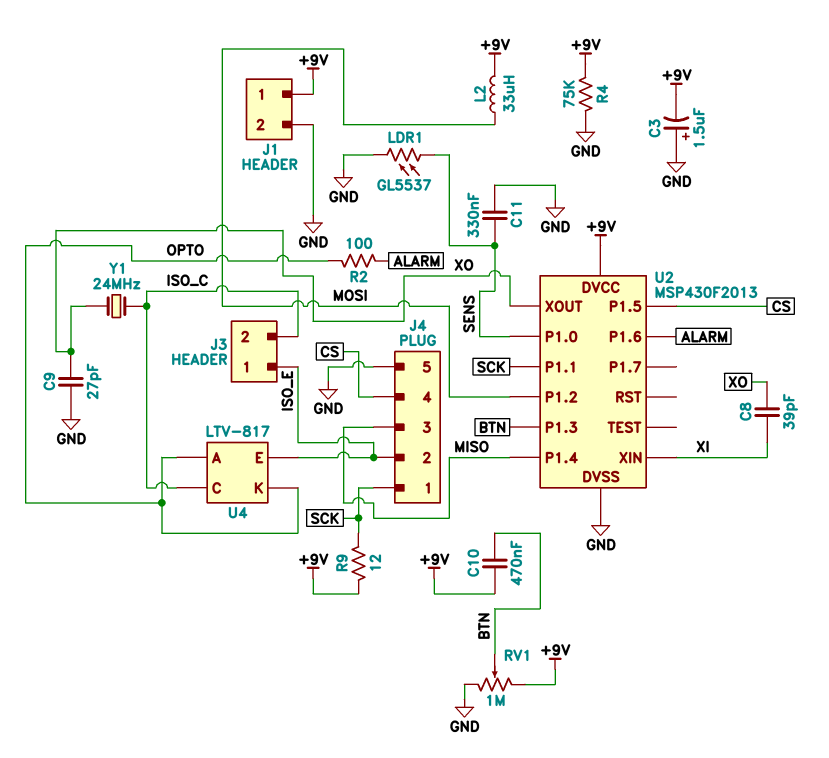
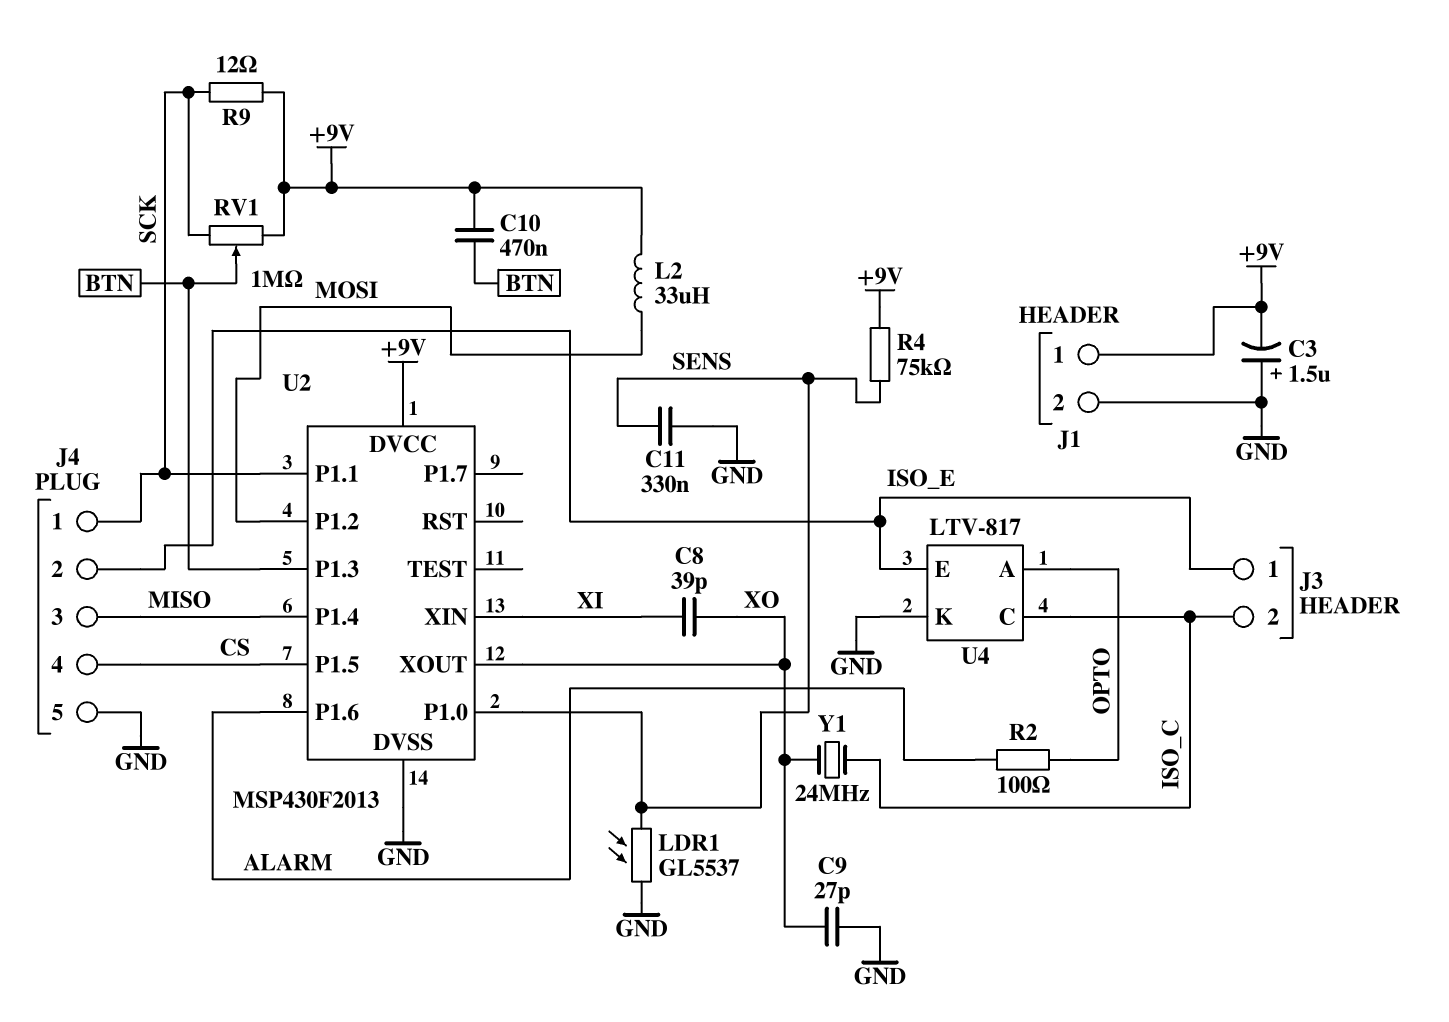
R4: 75k (+9V, GND) -> 75k (+9V, SENS)
RV1: 1M (+9V, GND, wiper BTN) -> 1M (+9V, SCK, wiper BTN)
U4 pin K: OPTO -> GND

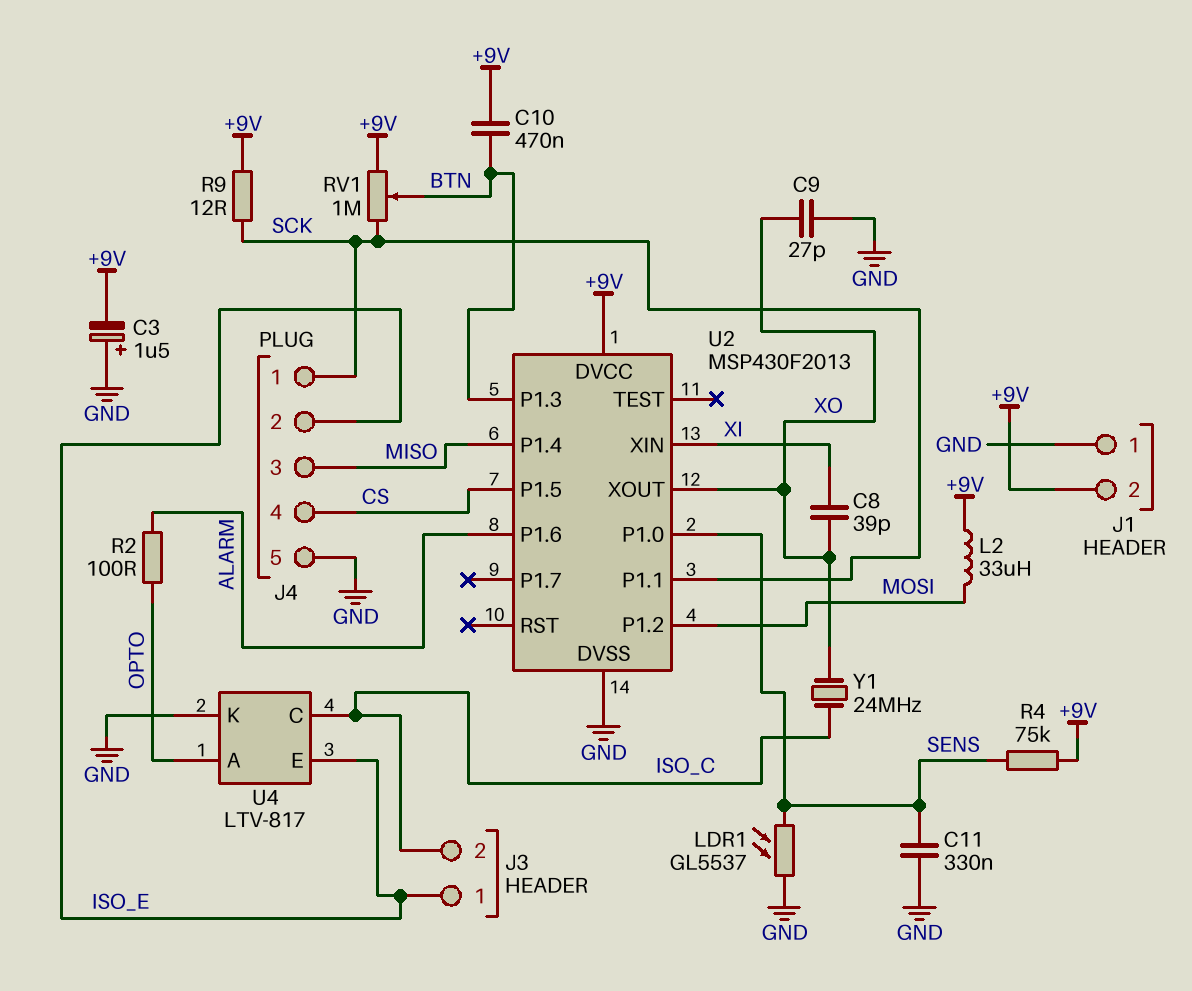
J1 pin 1: +9V -> GND
J1 pin 2: GND -> +9V

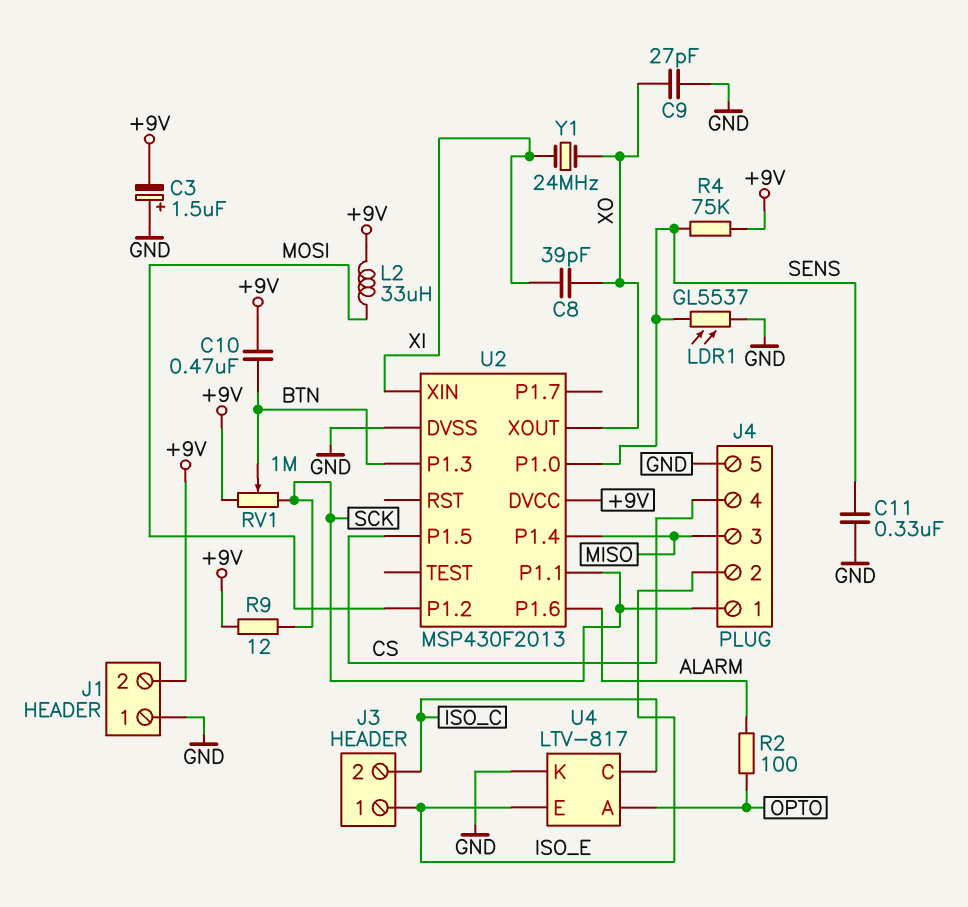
Y1: 24MHz (ISO_C, XO) -> 24MHz (XI, XO)

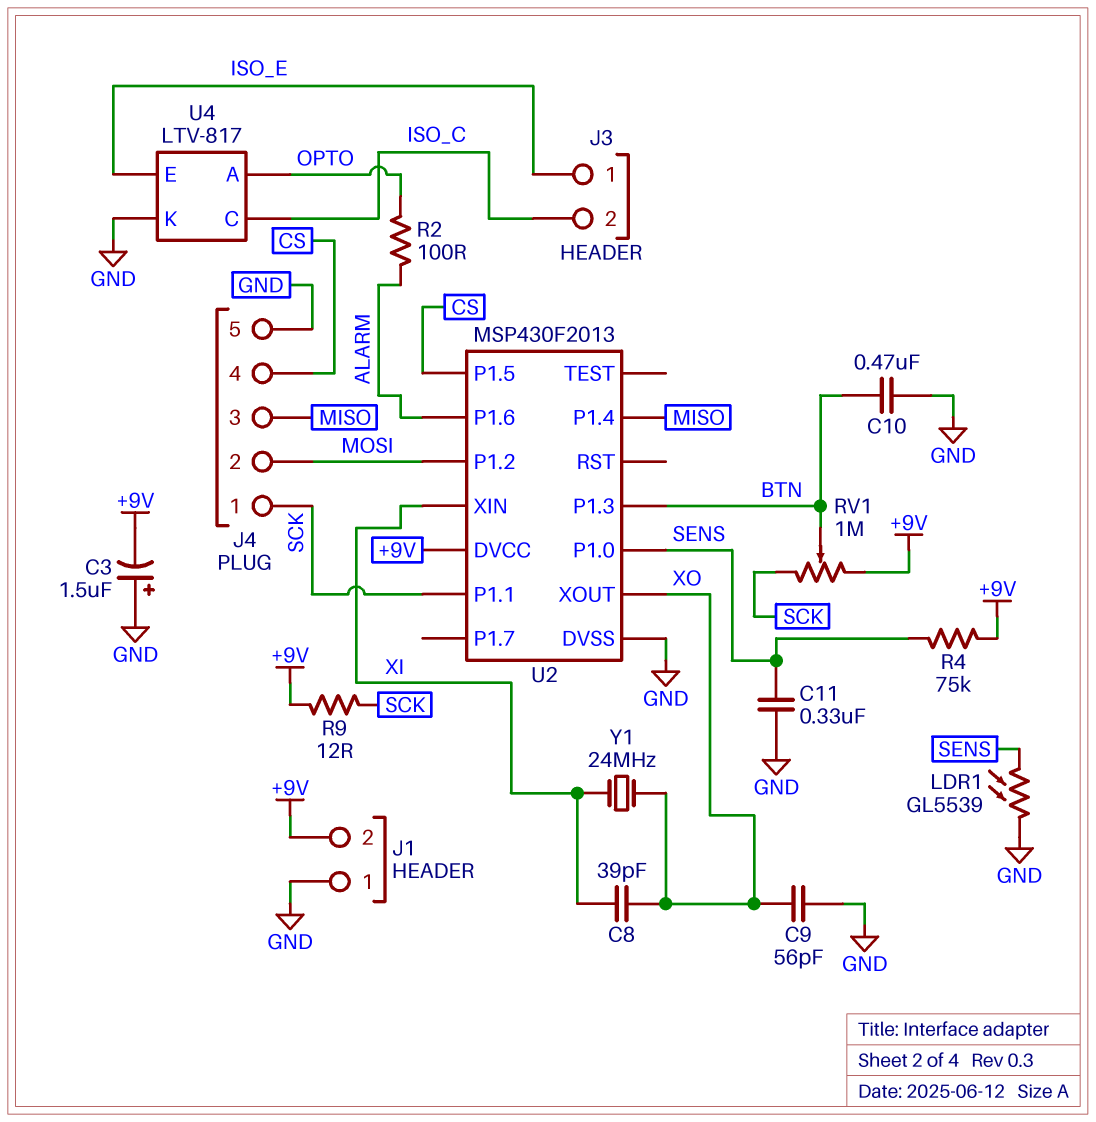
C9: 27pF (GND, XO) -> 56pF (GND, XO)
C10: 470nF (+9V, BTN) -> 470nF (BTN, GND)
J4 pin 2: ISO_E -> MOSI
L2: 33uH (+9V, MOSI) -> none
LDR1: GL5537 (GND, SENS) -> GL5539 (GND, SENS)

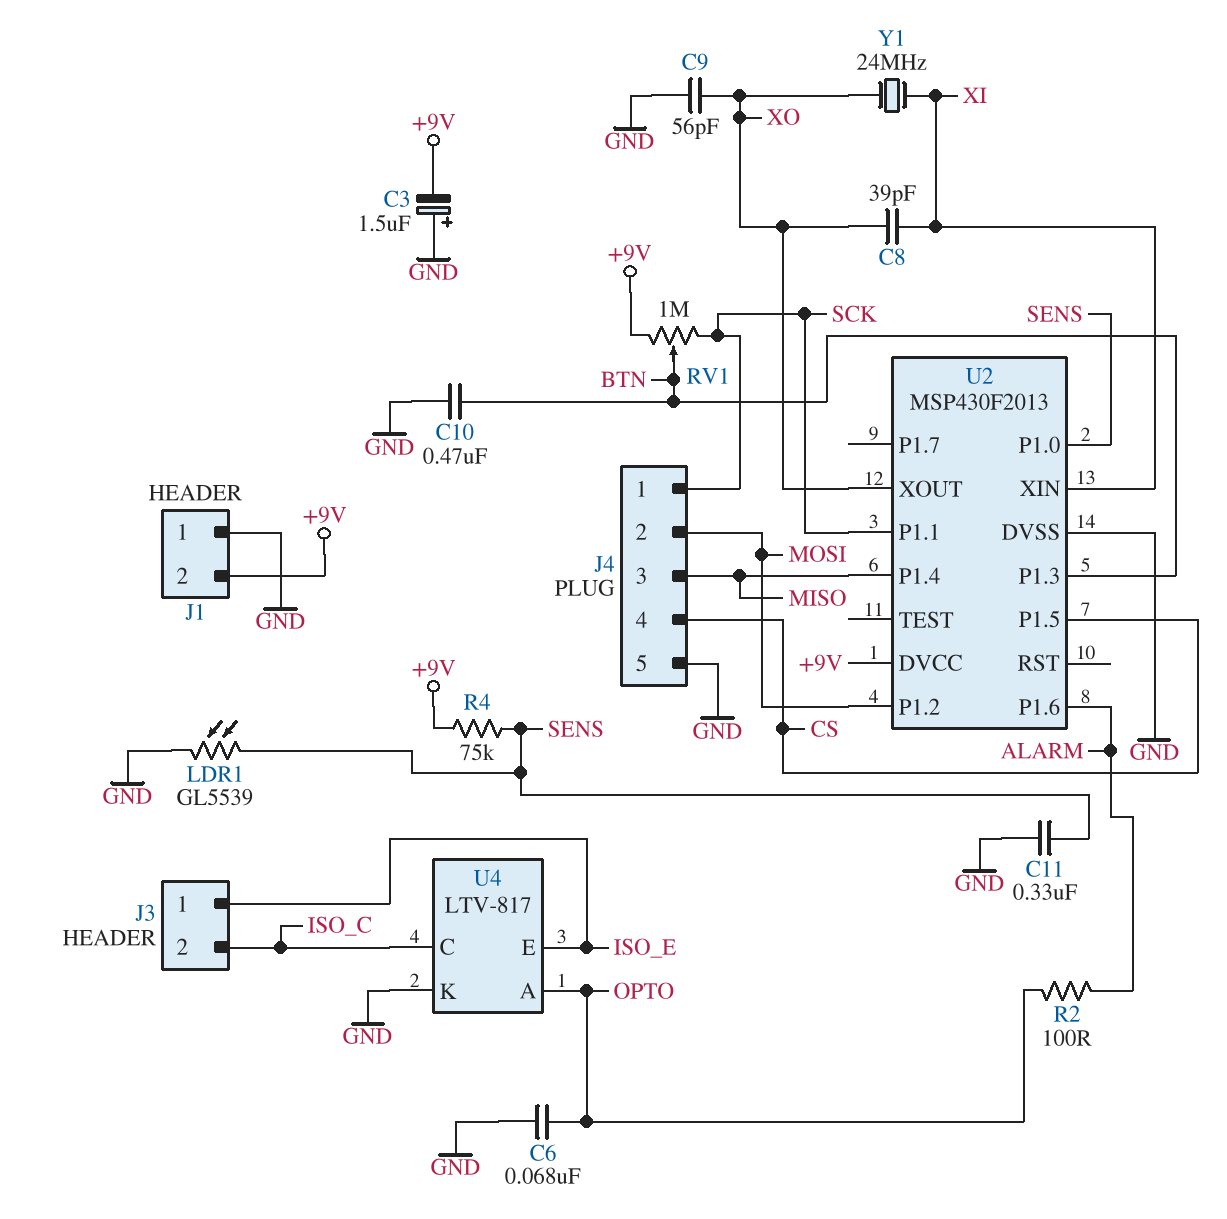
C6: none -> 68nF (GND, OPTO)
R9: 12 (+9V, SCK) -> none

